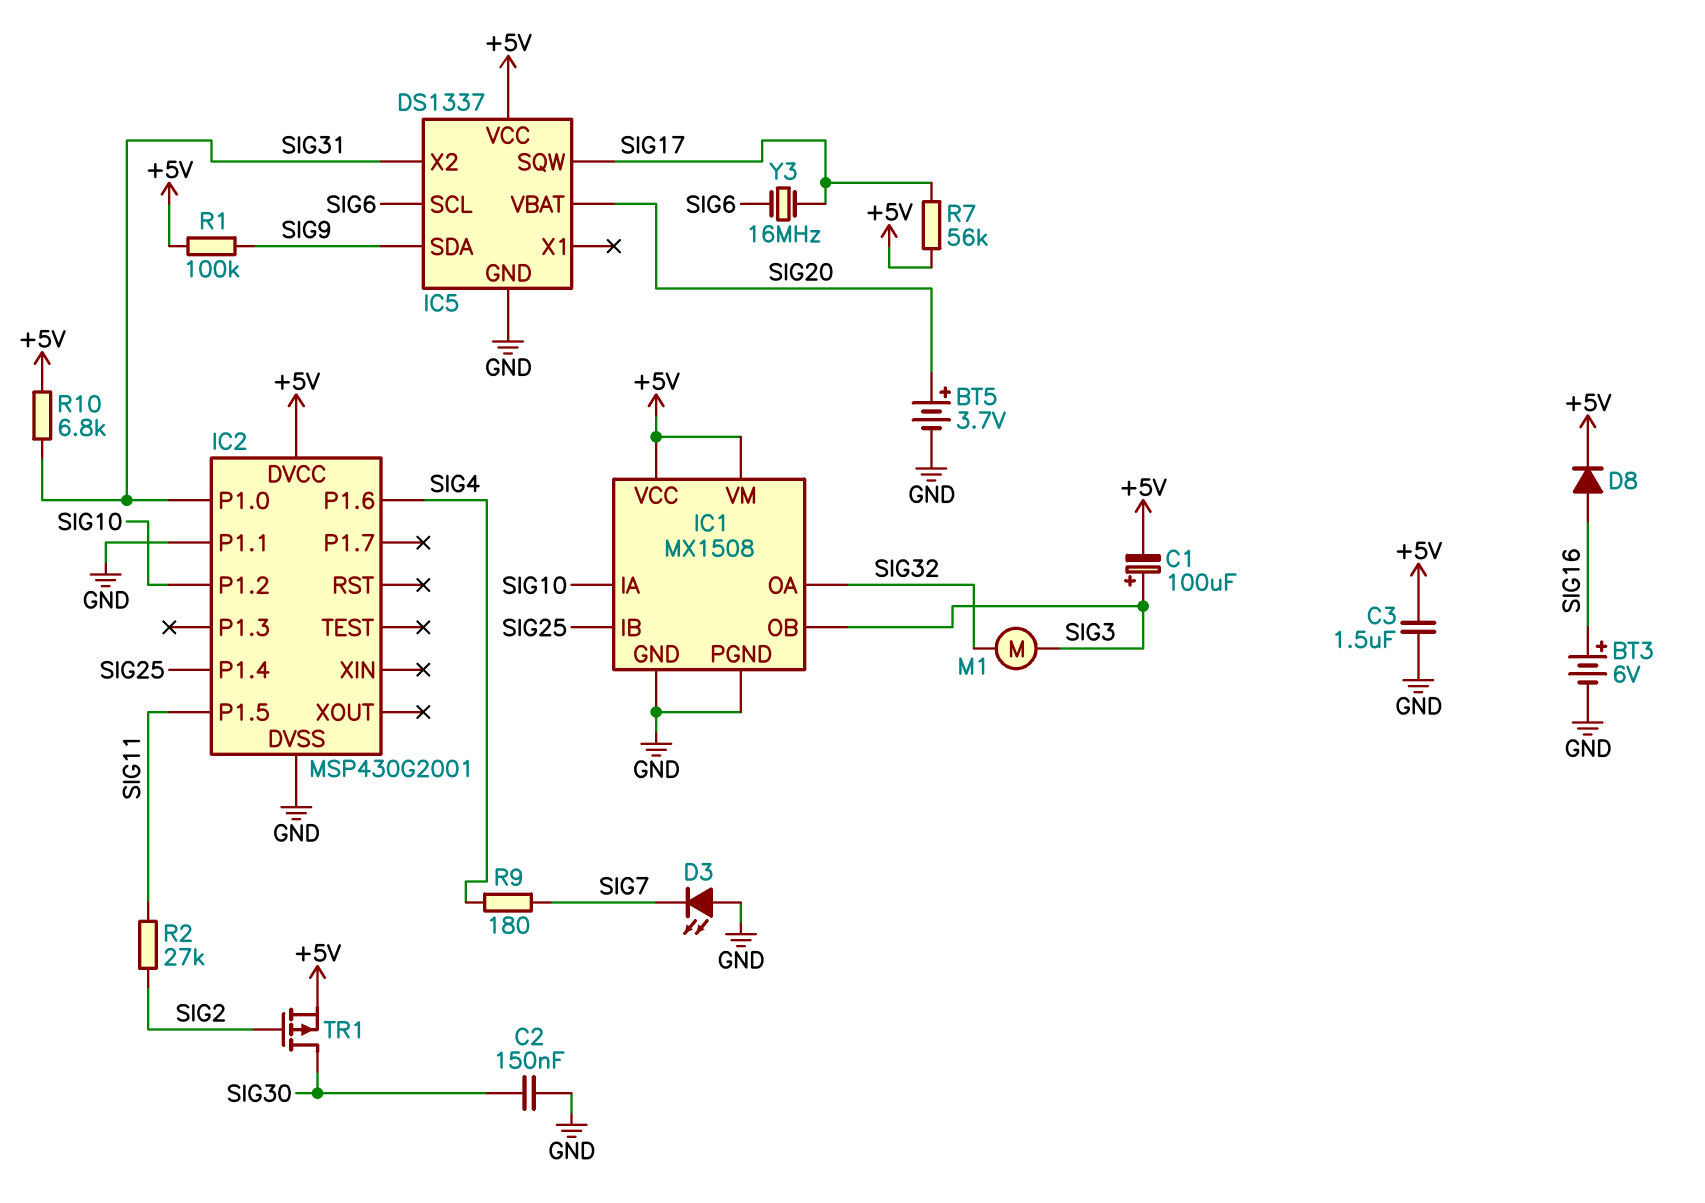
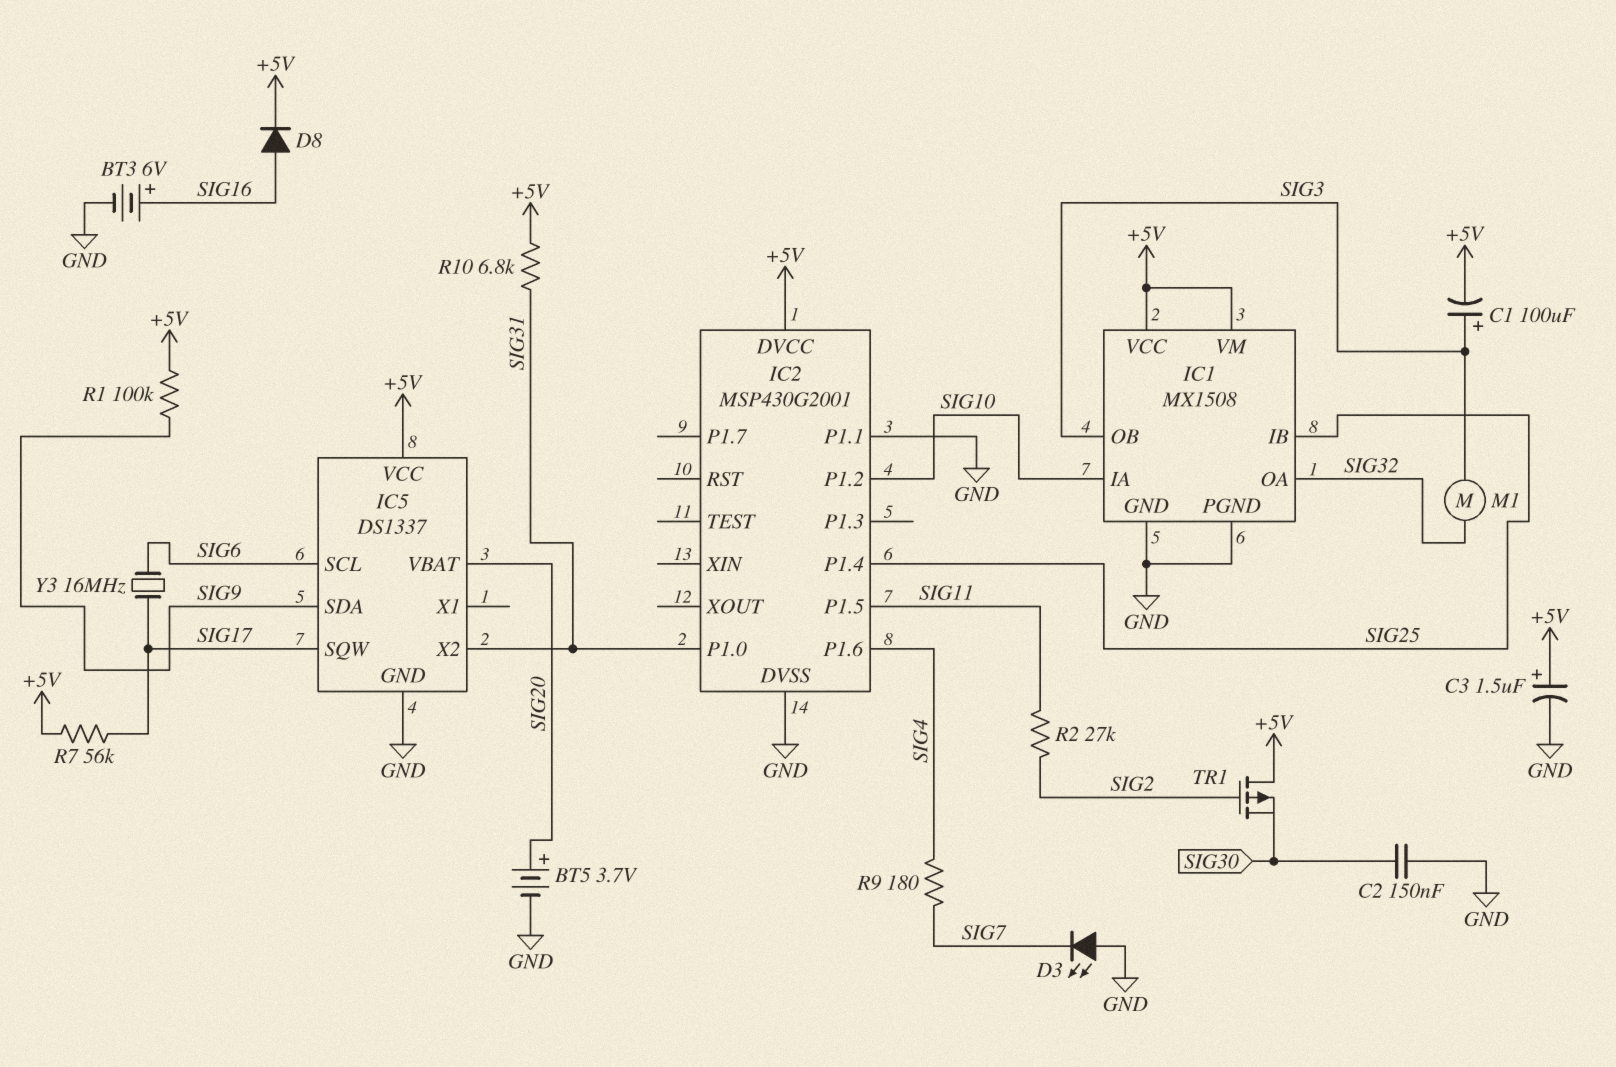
C3: 1.5uF (+5V, GND) -> 1.5uF (plus +5V, minus GND)
TR1: PMOS (G SIG2, D SIG30, S +5V) -> PMOS (G SIG2, D +5V, S SIG30)

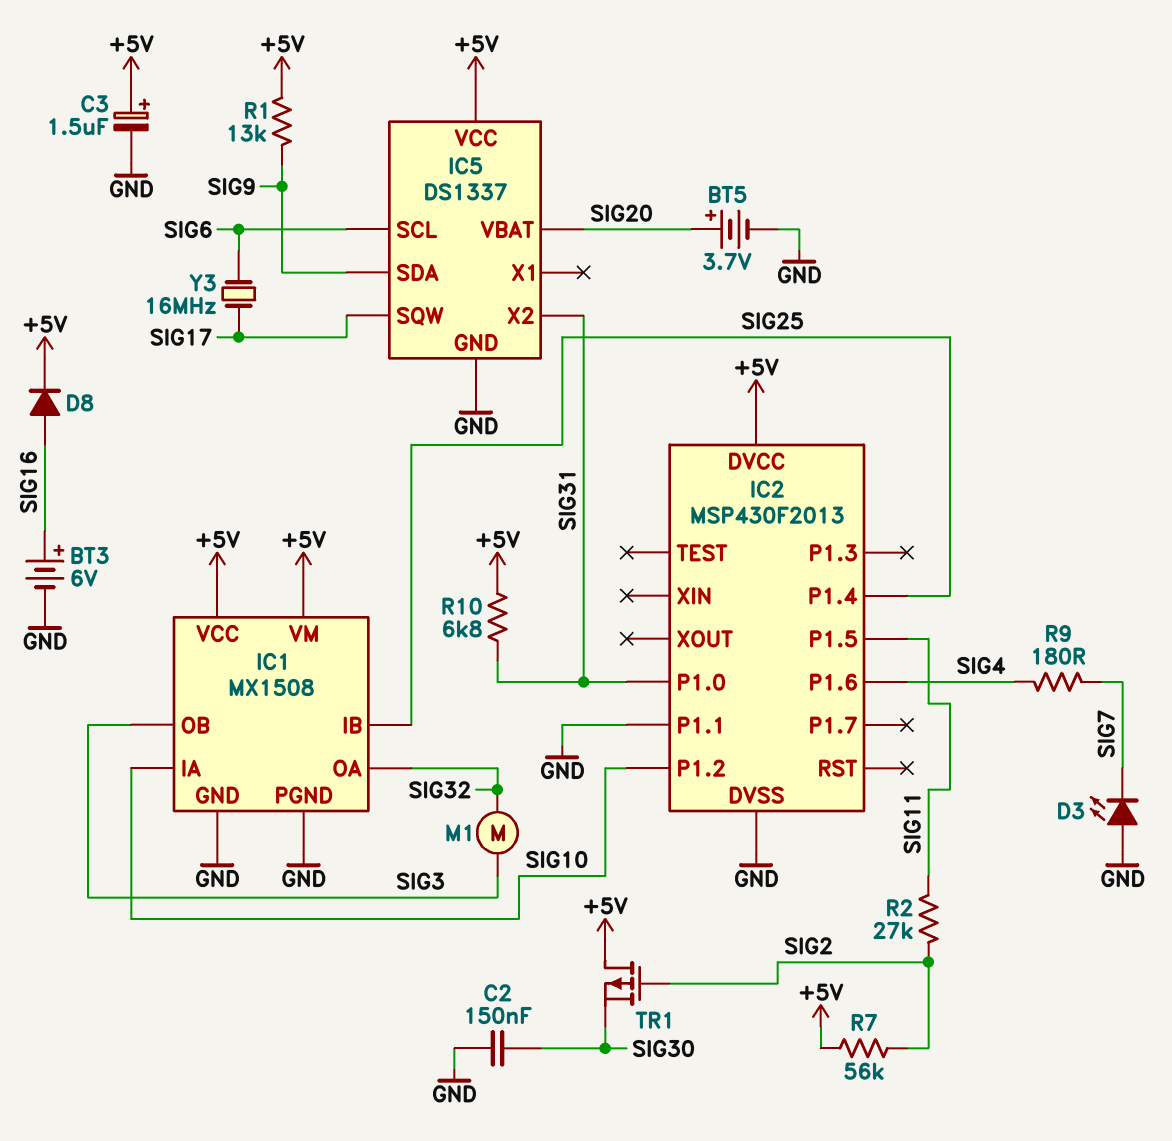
C1: 100uF (plus SIG3, minus +5V) -> none
IC2: MSP430G2001 -> MSP430F2013
R1: 100k (+5V, SIG9) -> 13k (+5V, SIG9)
R7: 56k (+5V, SIG17) -> 56k (+5V, SIG2)

